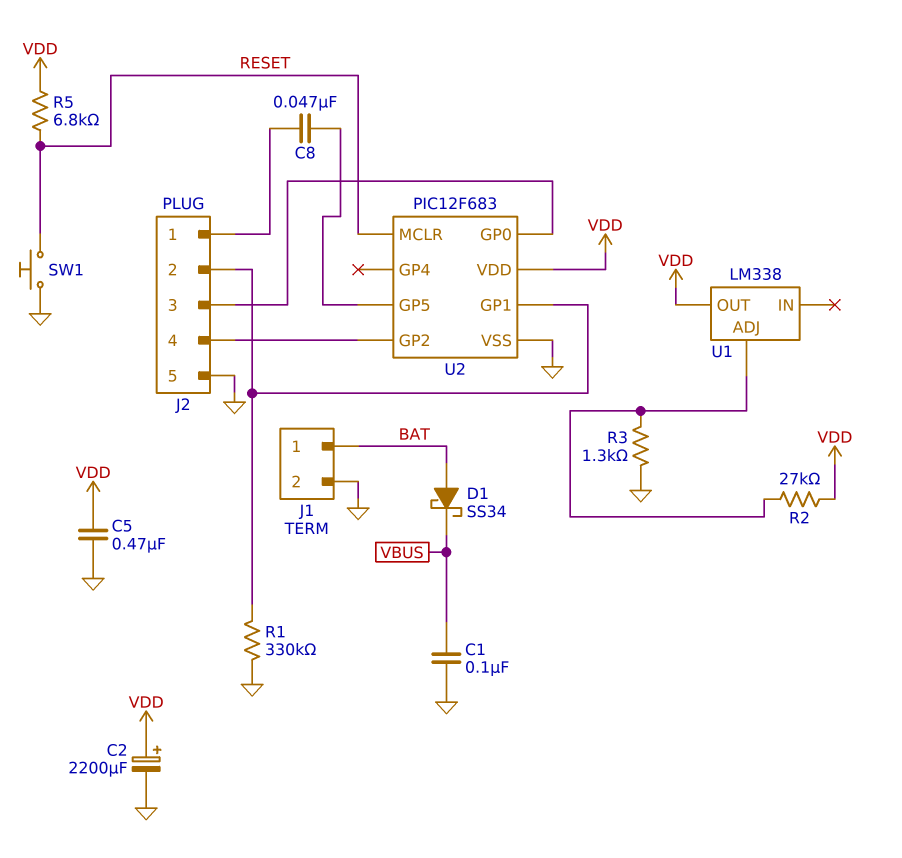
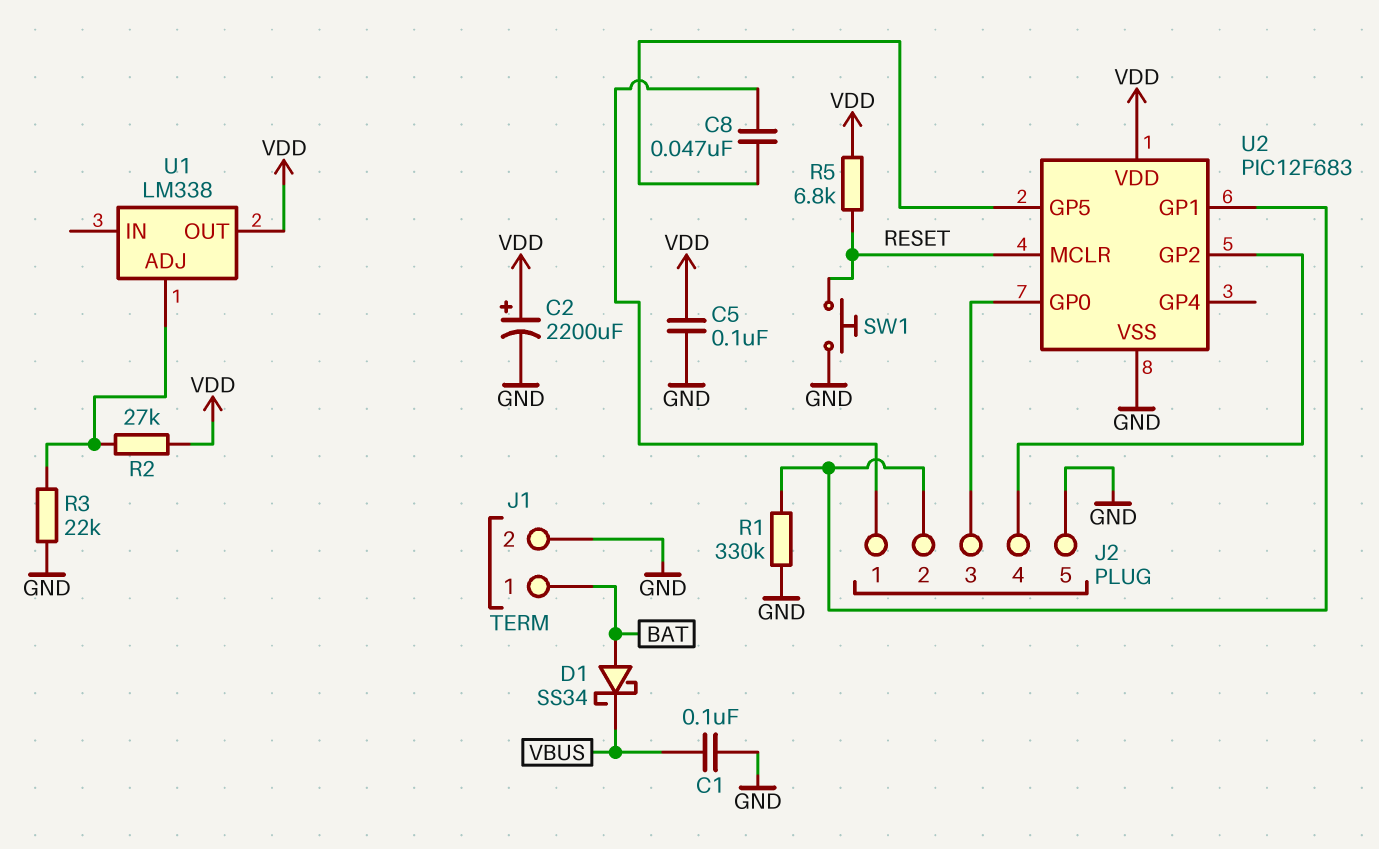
C5: 470nF (GND, VDD) -> 100nF (GND, VDD)
R3: 1.3k (GND, U1/ADJ) -> 22k (GND, U1/ADJ)

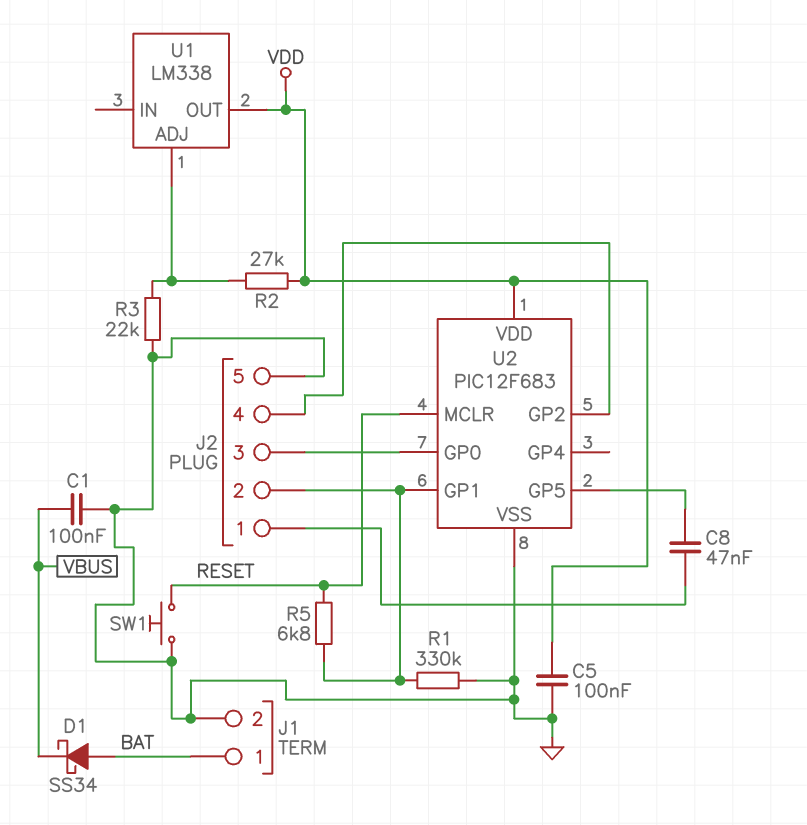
C2: 2200uF (plus VDD, minus GND) -> none
R5: 6.8k (RESET, VDD) -> 6.8k (J2/2, RESET)

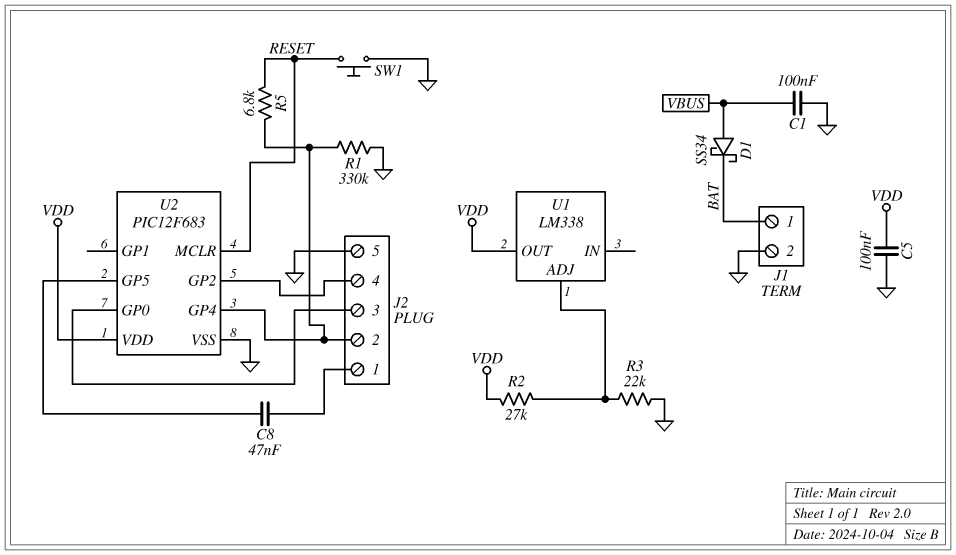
D1: schottky SS34 (A BAT, K VBUS) -> schottky SS34 (A VBUS, K BAT)
U2 pin GP1: J2/2 -> none
U2 pin GP4: none -> J2/2

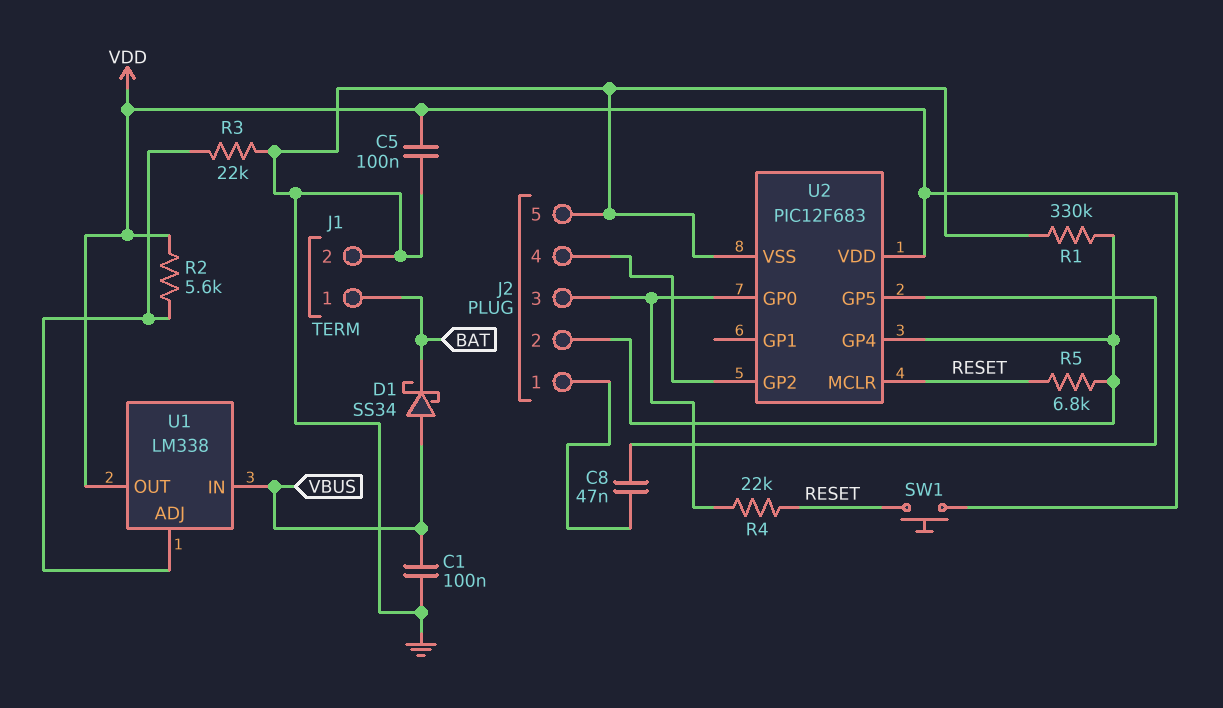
R2: 27k (U1/ADJ, VDD) -> 5.6k (U1/ADJ, VDD)
R4: none -> 22k (J2/3, RESET)
SW1: button (GND, RESET) -> button (RESET, VDD)
U1 pin IN: none -> VBUS

